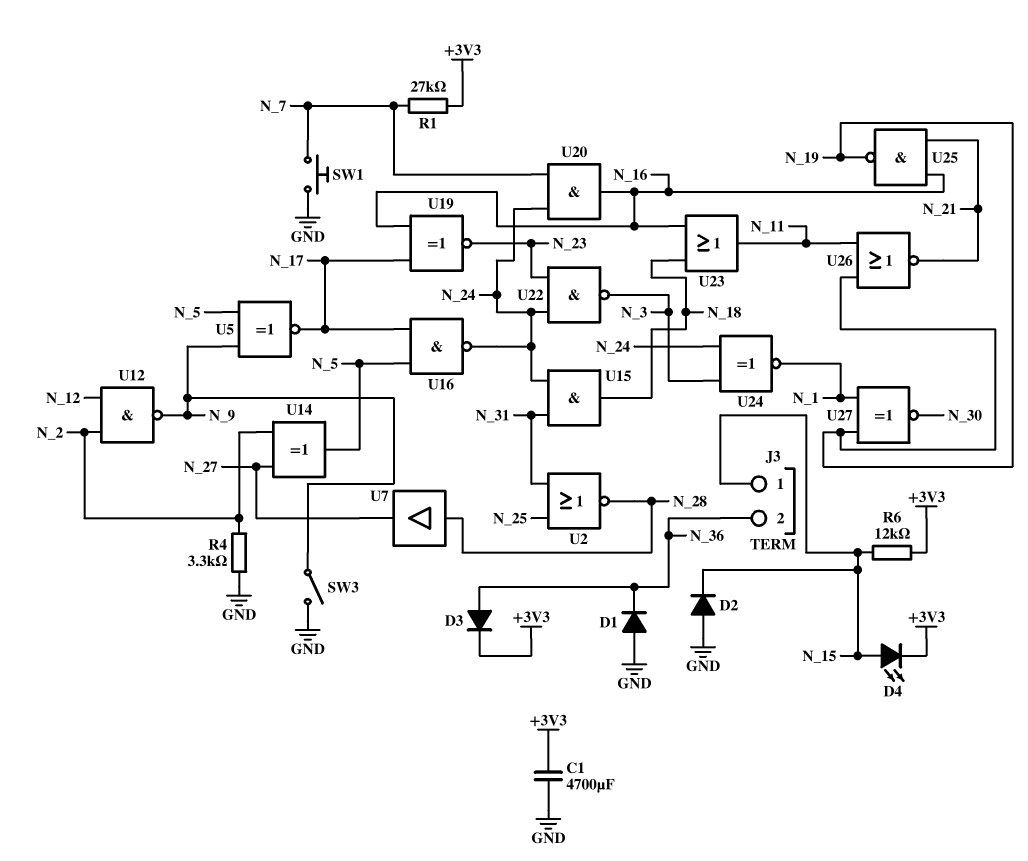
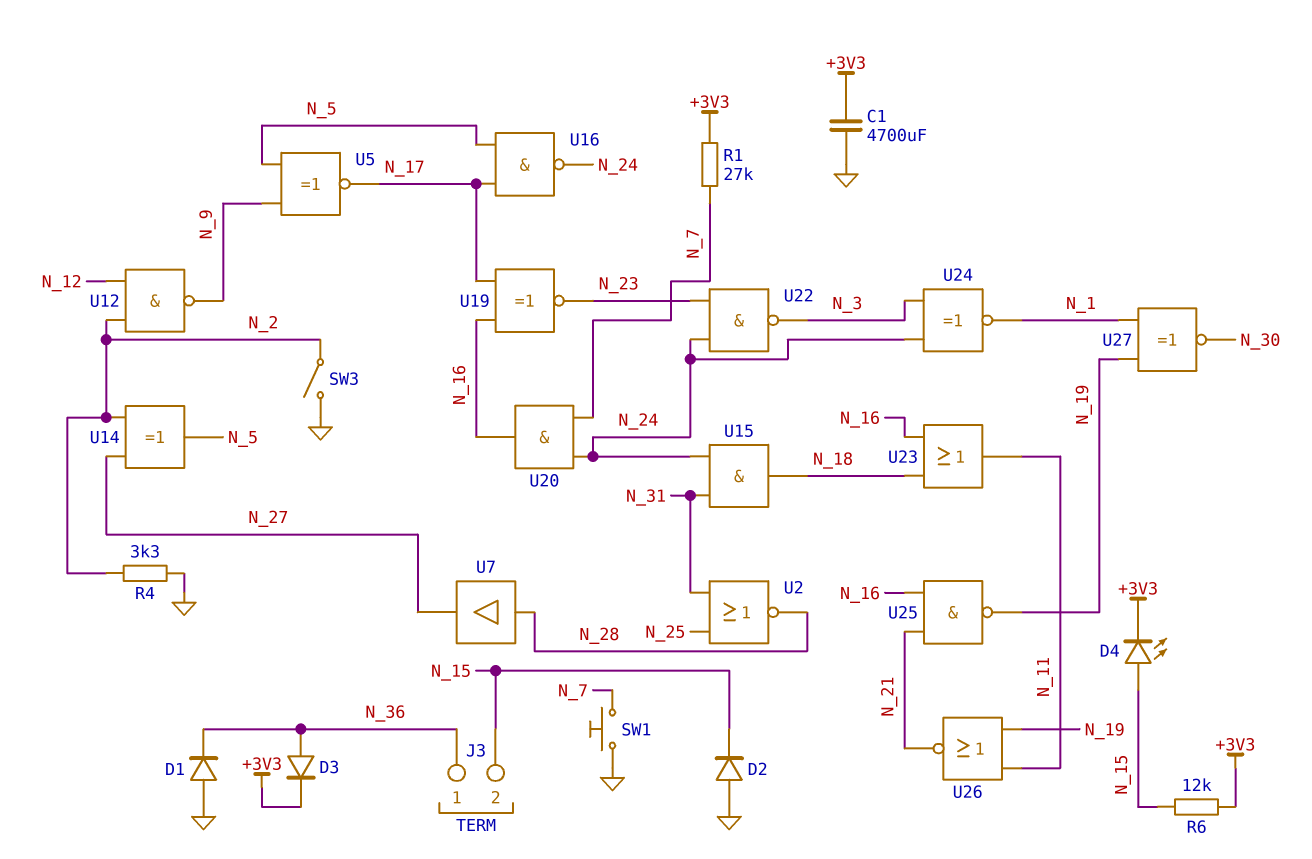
J3 pin 1: N_15 -> N_36
J3 pin 2: N_36 -> N_15
SW3: switch (GND, N_9) -> switch (GND, N_2)

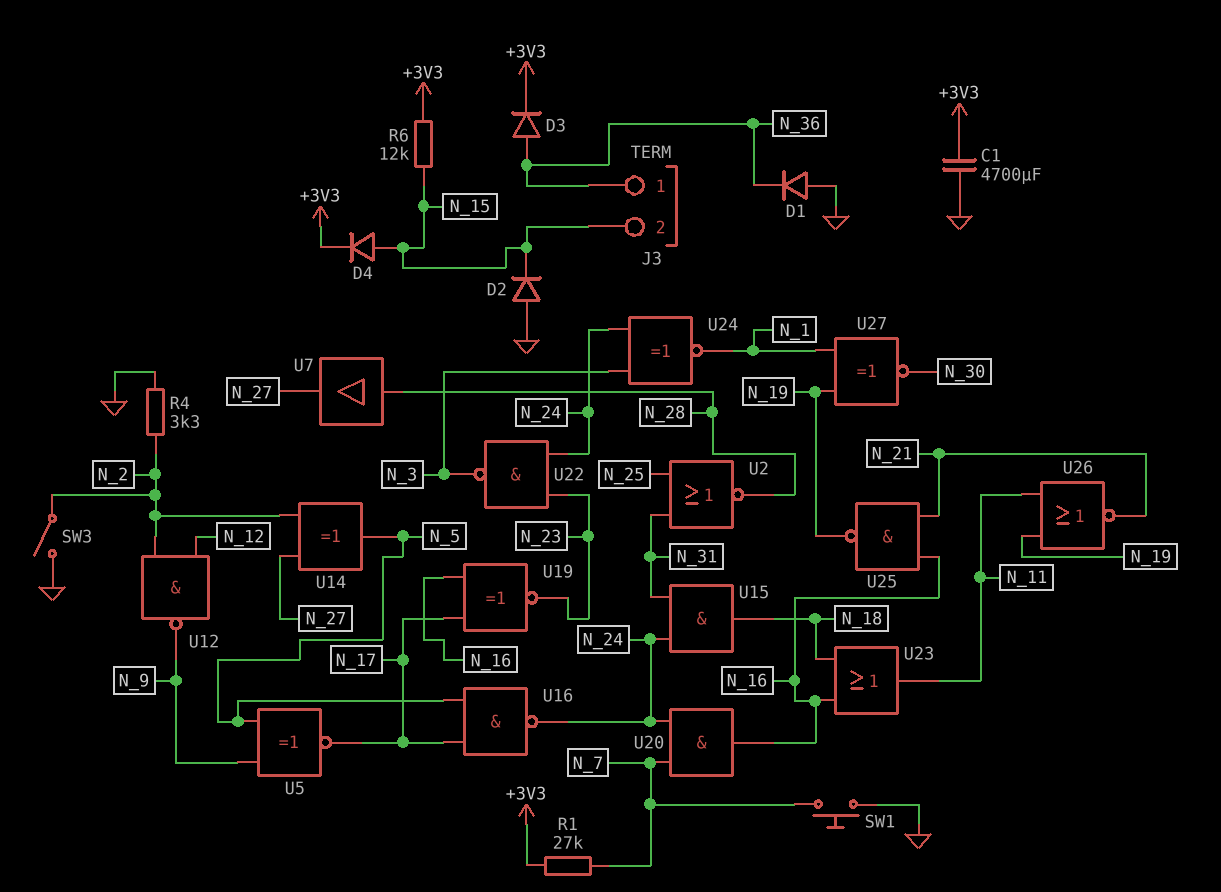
D4: LED (A N_15, K +3V3) -> diode (A N_15, K +3V3)

